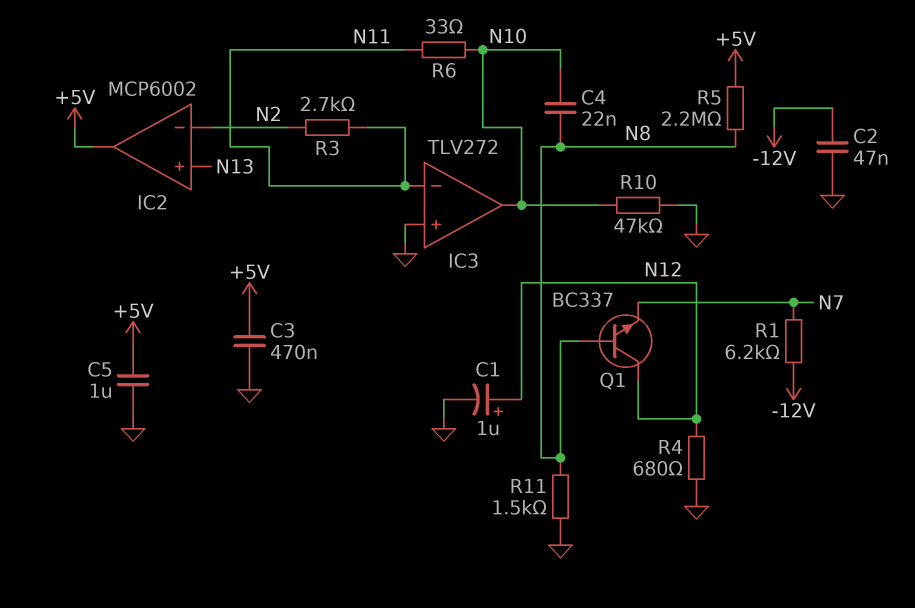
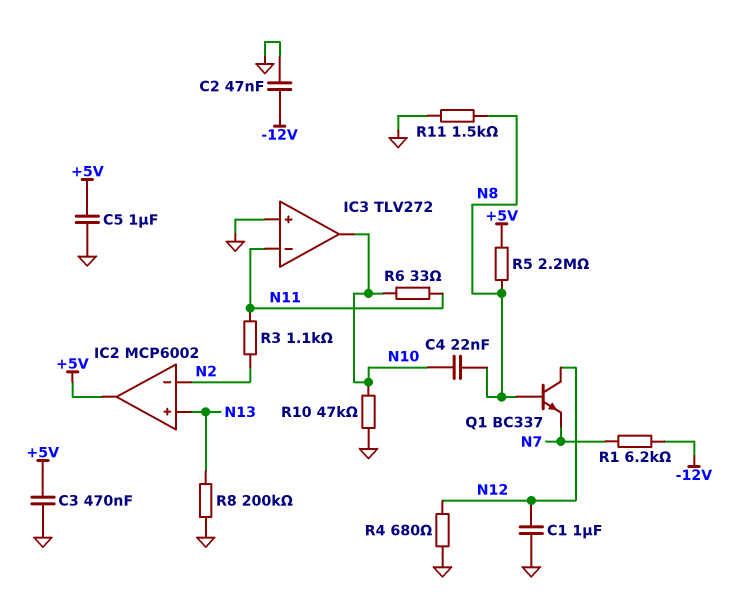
C1: 1uF (plus N12, minus GND) -> 1uF (GND, N12)
R3: 2.7k (N2, N11) -> 1.1k (N2, N11)
R8: none -> 200k (GND, N13)

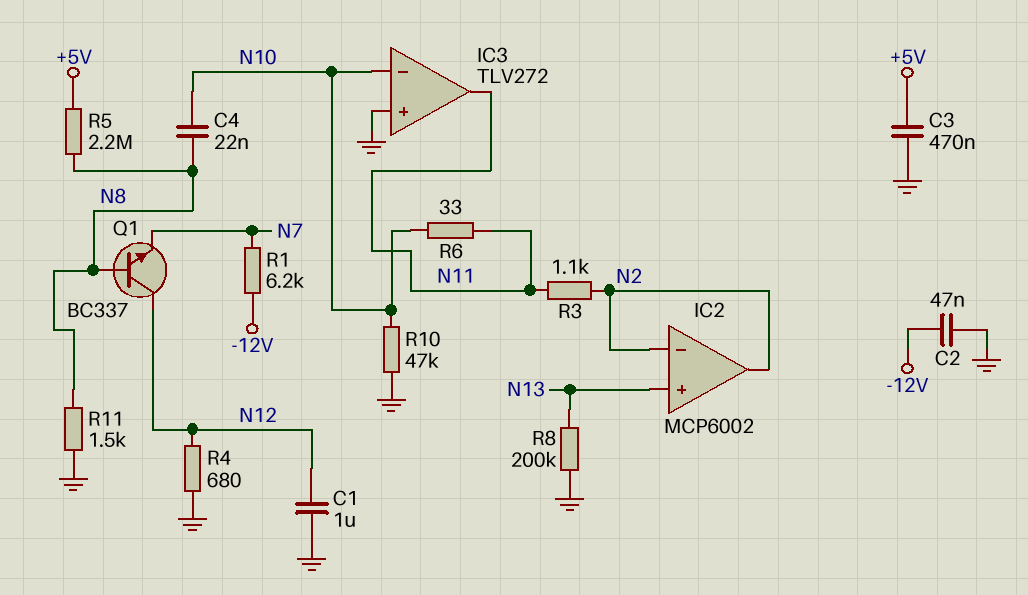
C5: 1uF (+5V, GND) -> none
IC2 pin out: +5V -> N2
IC3 pin in-: N11 -> N10
IC3 pin out: N10 -> N11

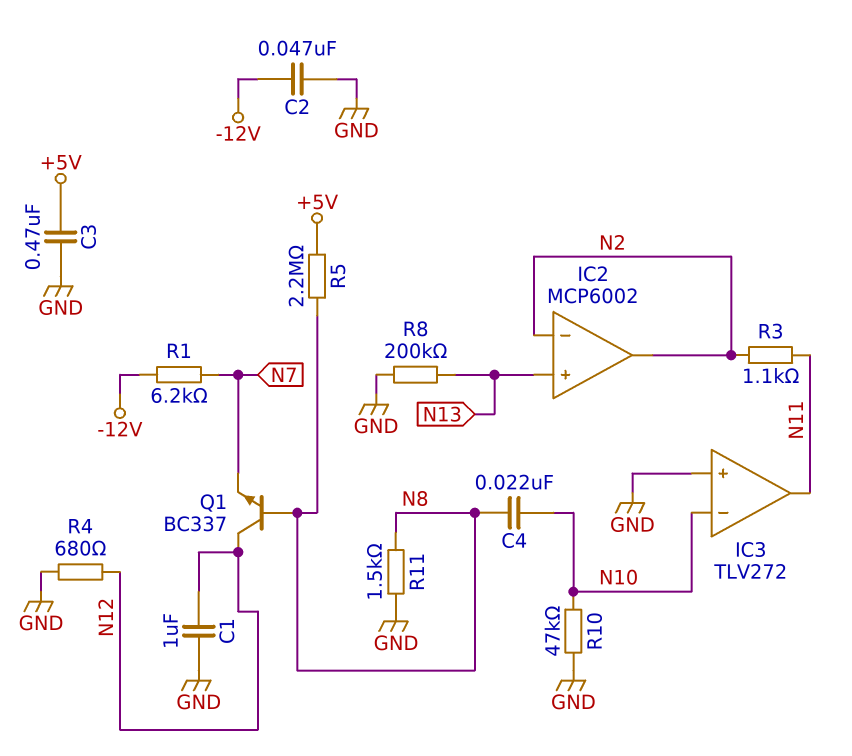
R6: 33 (N10, N11) -> none

